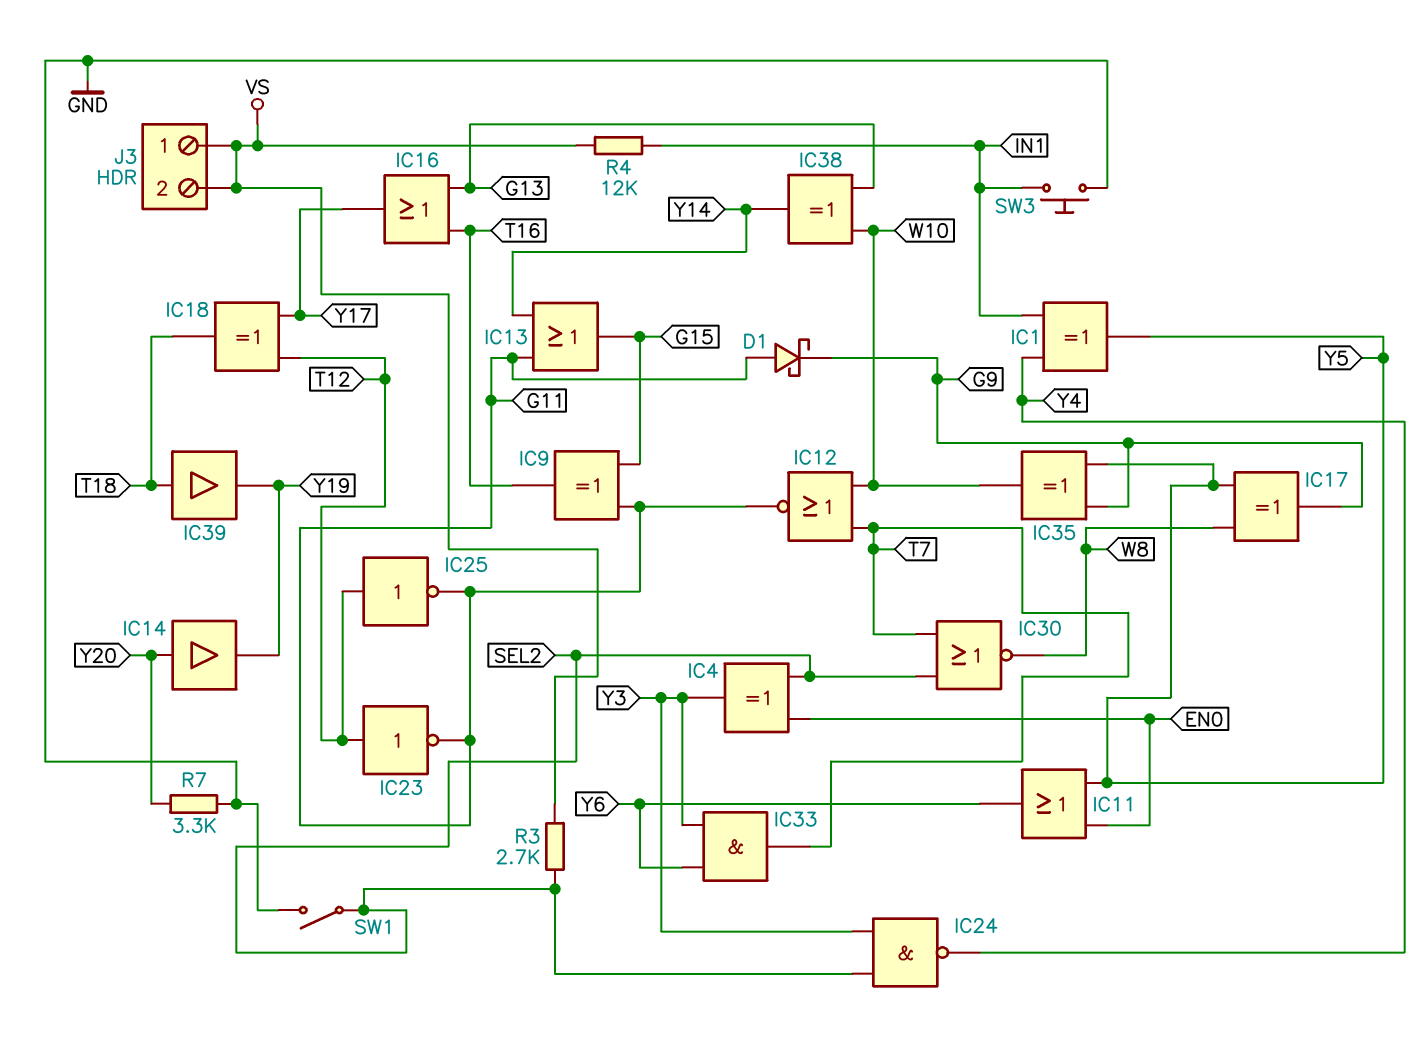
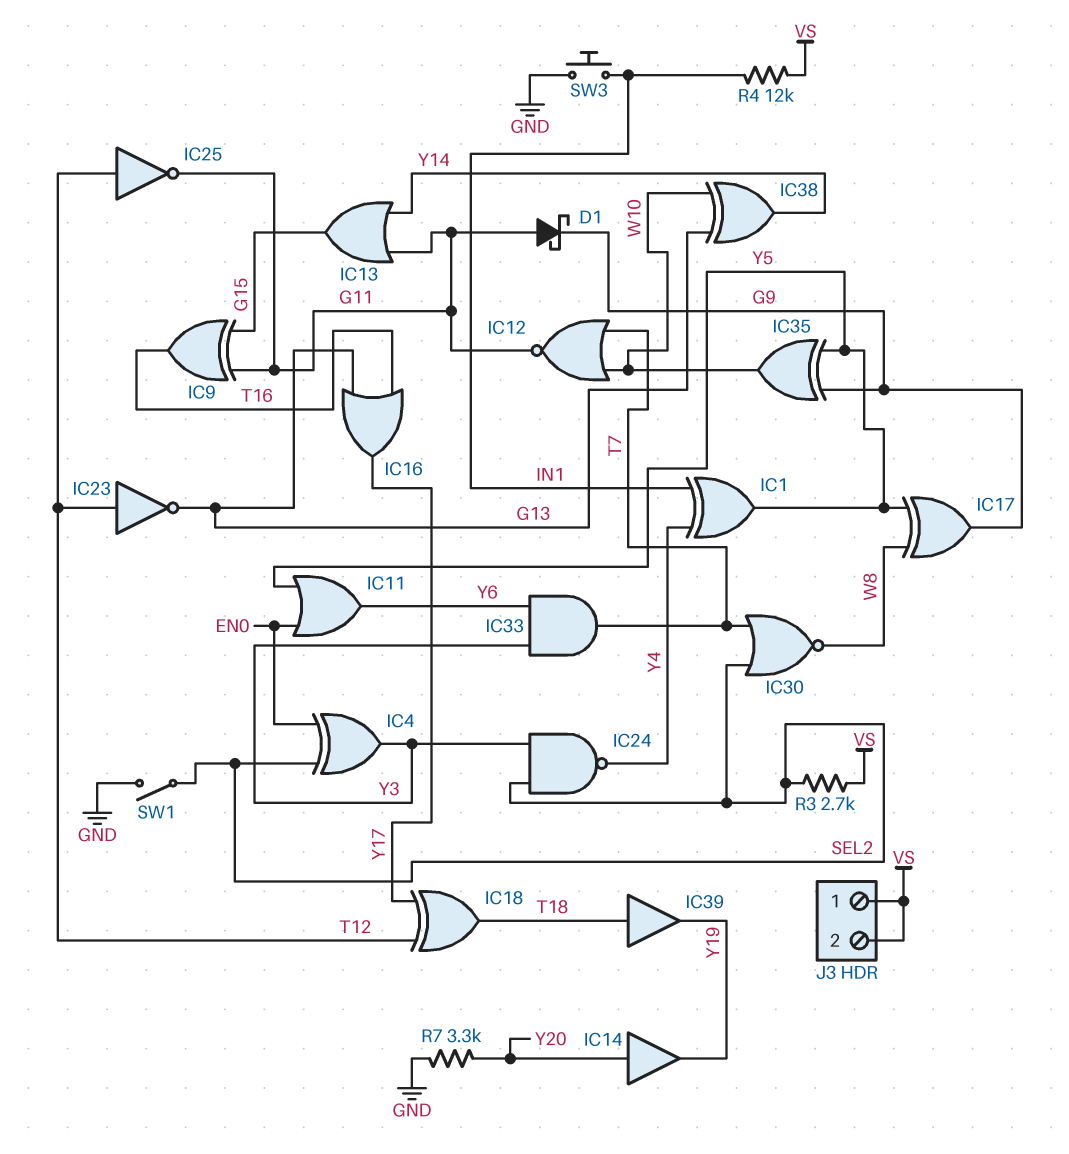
IC23: NOT (in T12, out G11) -> NOT (in T12, out G13)

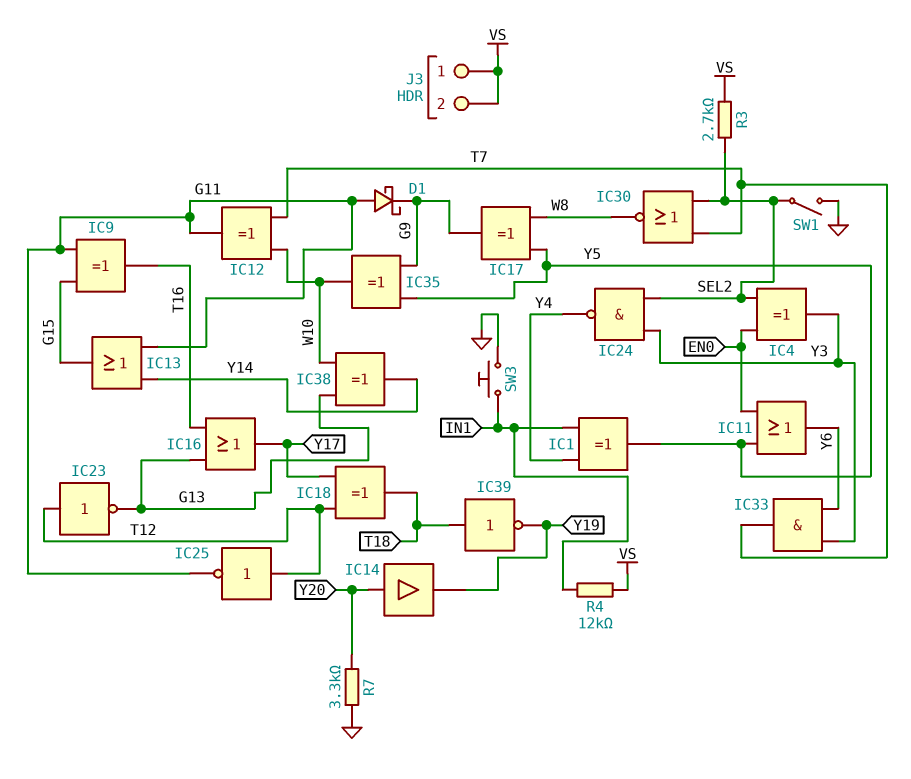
IC12: NOR (in T7, in W10, out G11) -> XOR (in T7, in W10, out G11)
IC39: buffer (in T18, out Y19) -> NOT (in T18, out Y19)

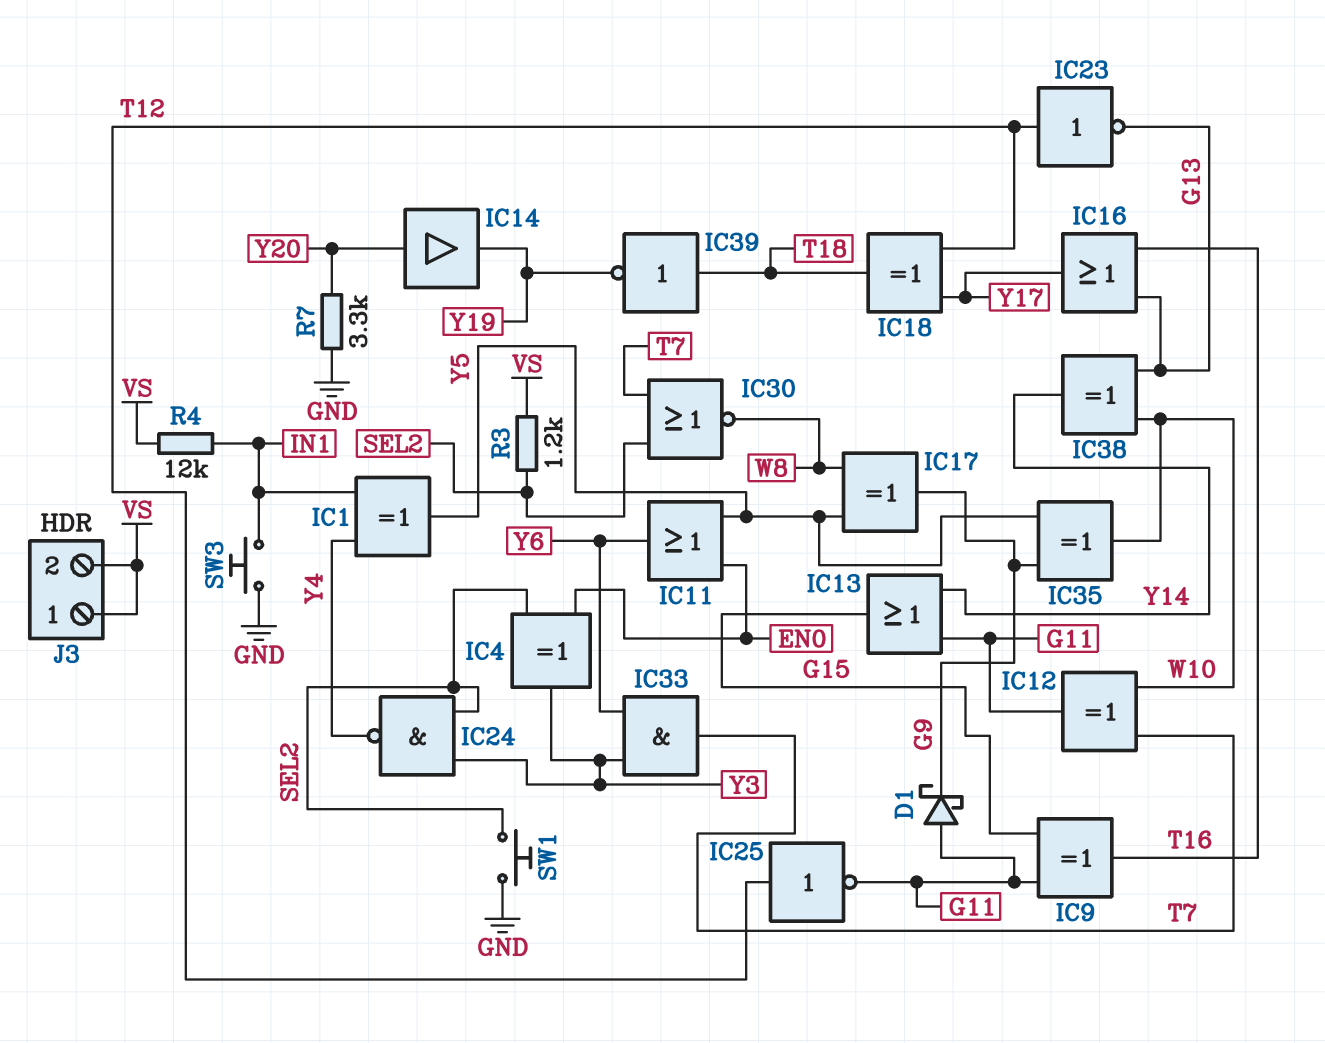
R3: 2.7k (SEL2, VS) -> 1.2k (SEL2, VS)
SW1: switch (GND, SEL2) -> button (GND, SEL2)

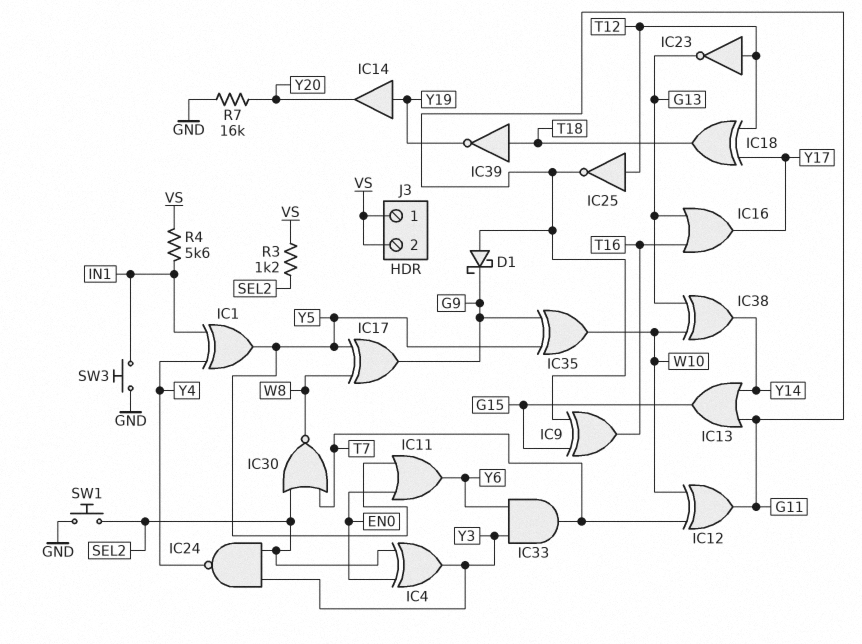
IC14: buffer (in Y20, out Y19) -> buffer (in Y19, out Y20)
R4: 12k (IN1, VS) -> 5.6k (IN1, VS)
R7: 3.3k (GND, Y20) -> 16k (GND, Y20)

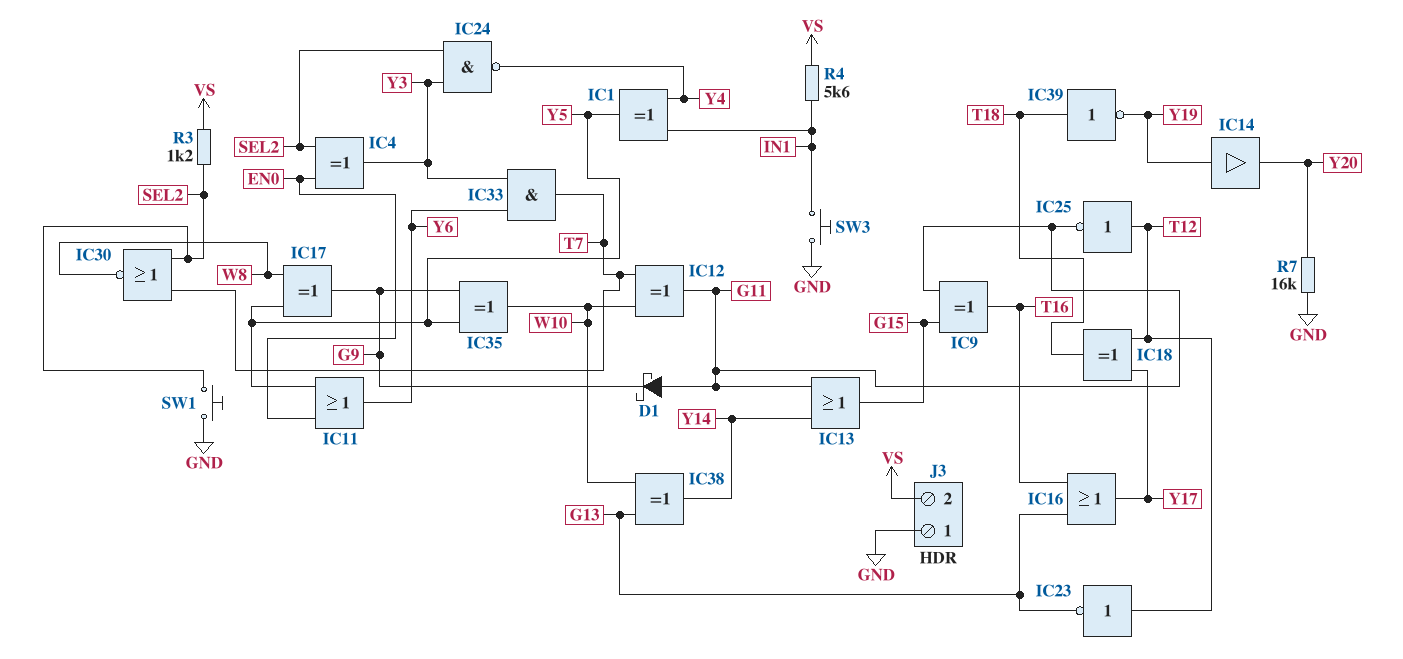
J3 pin 1: VS -> GND

